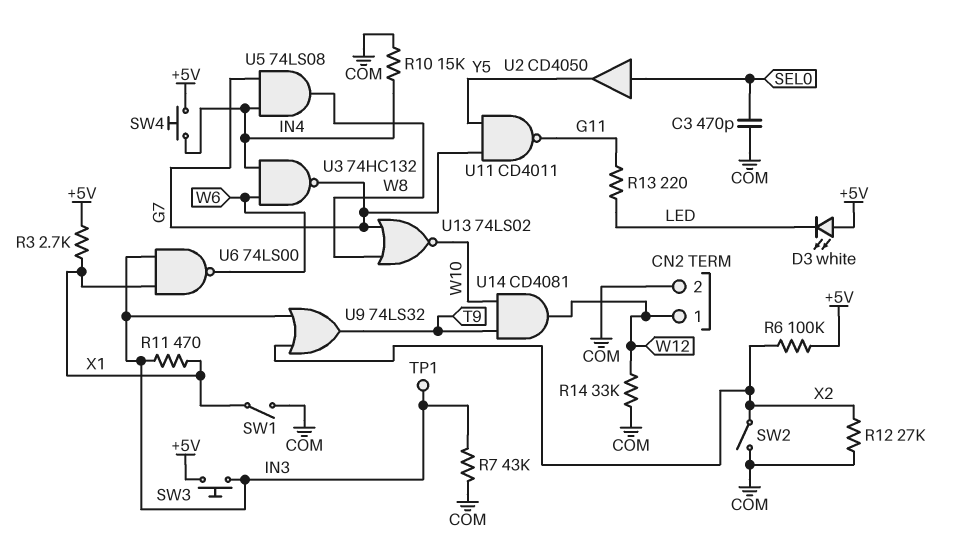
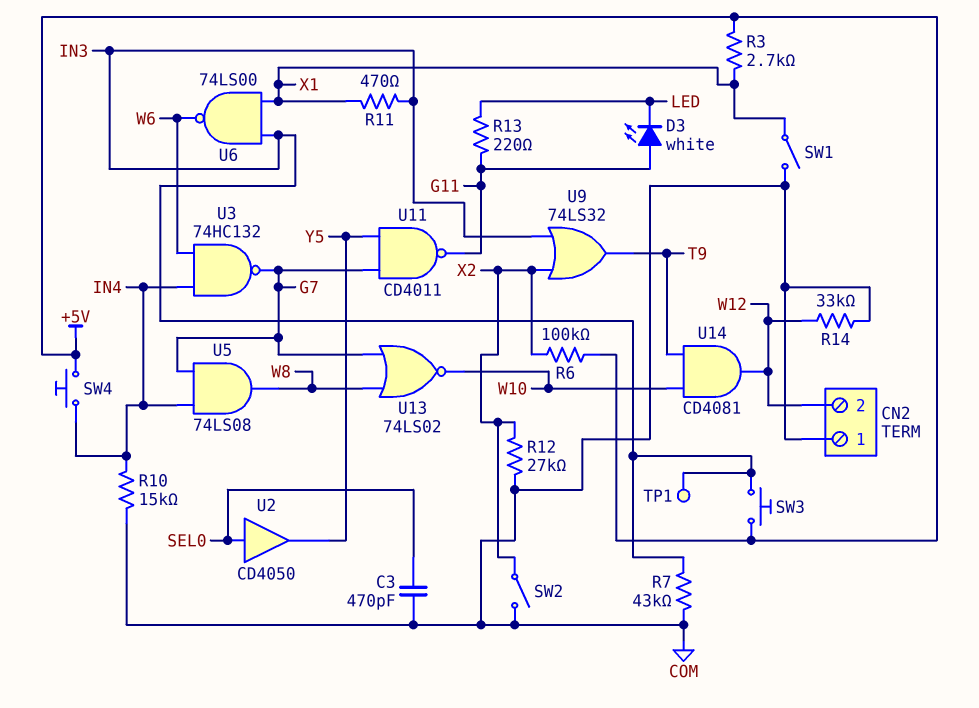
CN2 pin 1: W12 -> COM
CN2 pin 2: COM -> W12
D3: LED white (A +5V, K LED) -> LED white (A G11, K LED)

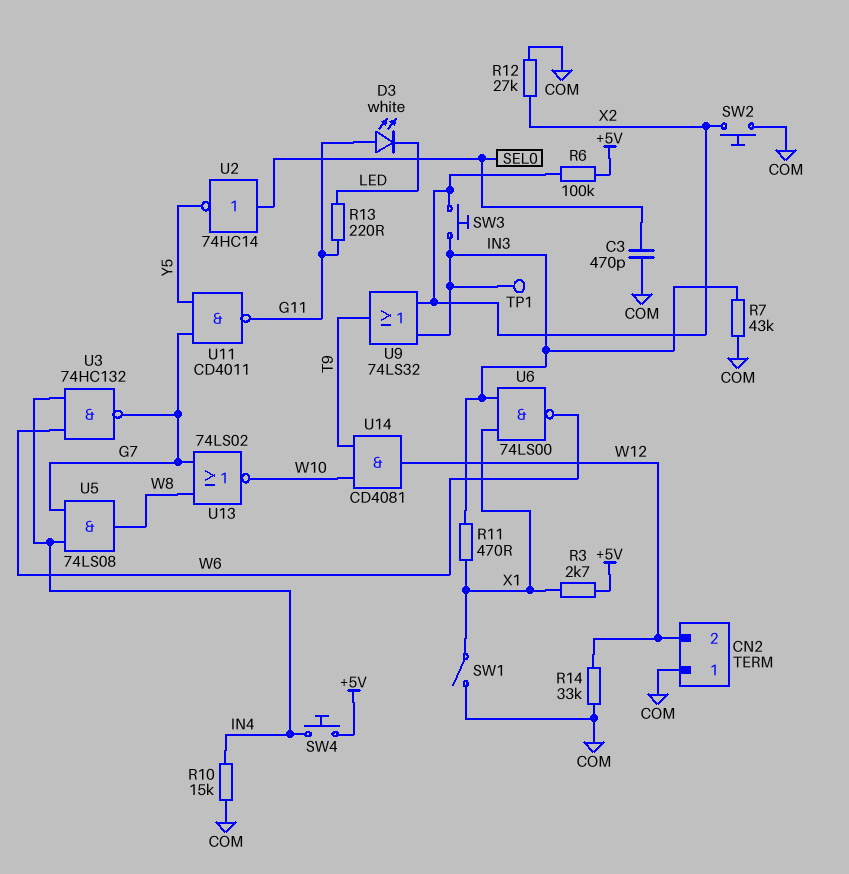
SW2: switch (COM, X2) -> button (COM, X2)
SW3: button (+5V, IN3) -> button (IN3, X2)
U2: buffer CD4050 (in SEL0, out Y5) -> NOT 74HC14 (in SEL0, out Y5)

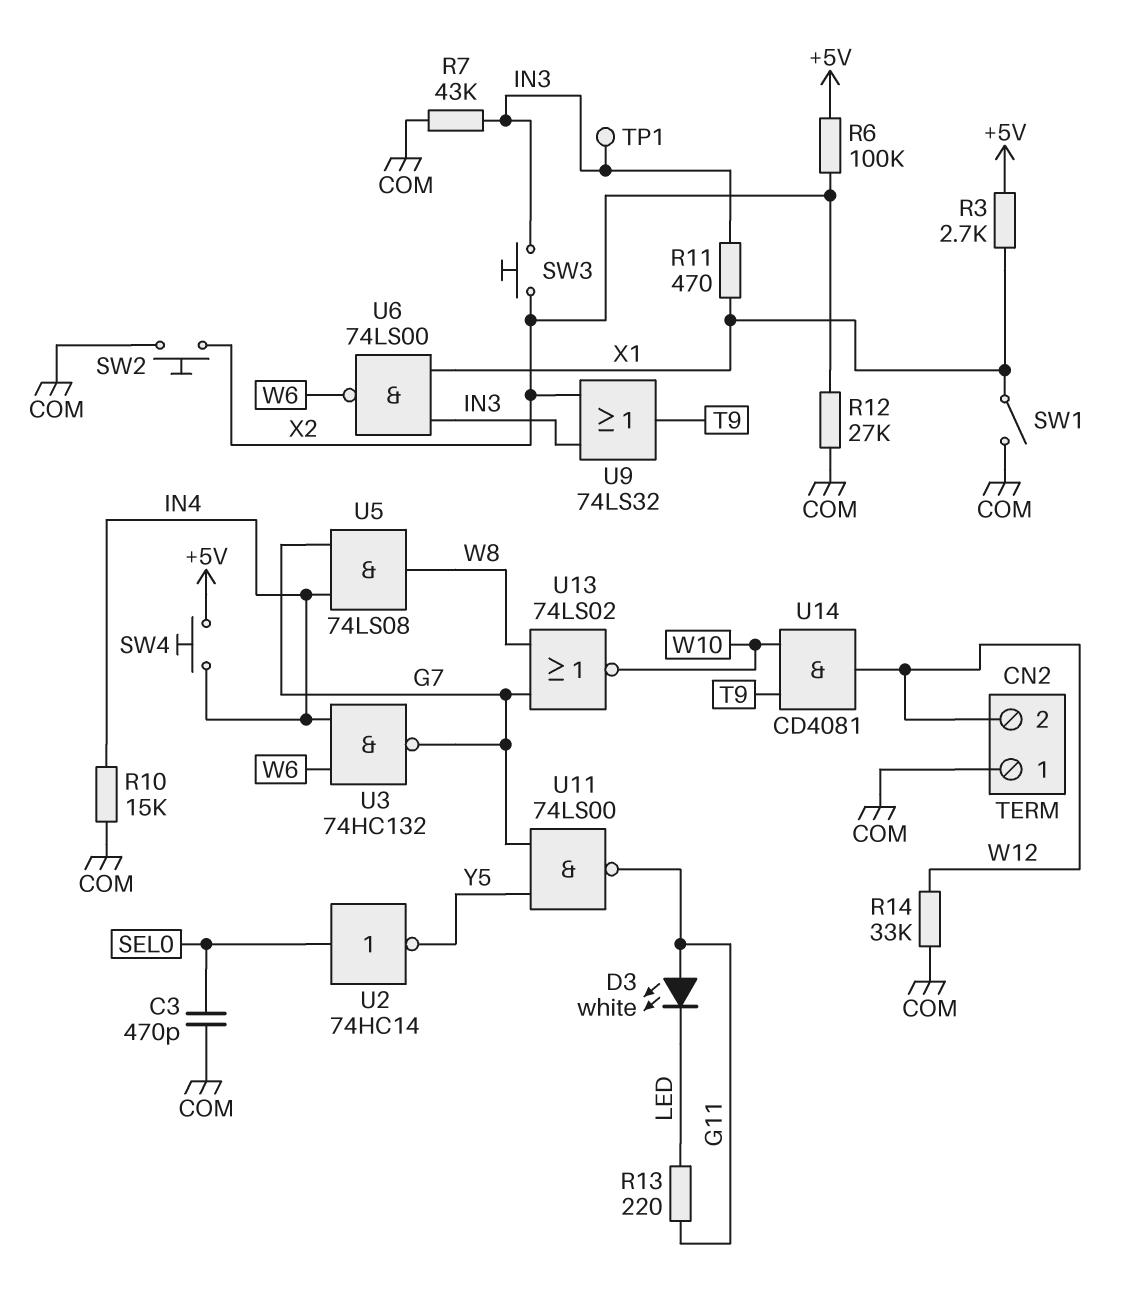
U11: NAND CD4011 (in G7, in Y5, out G11) -> NAND 74LS00 (in G7, in Y5, out G11)

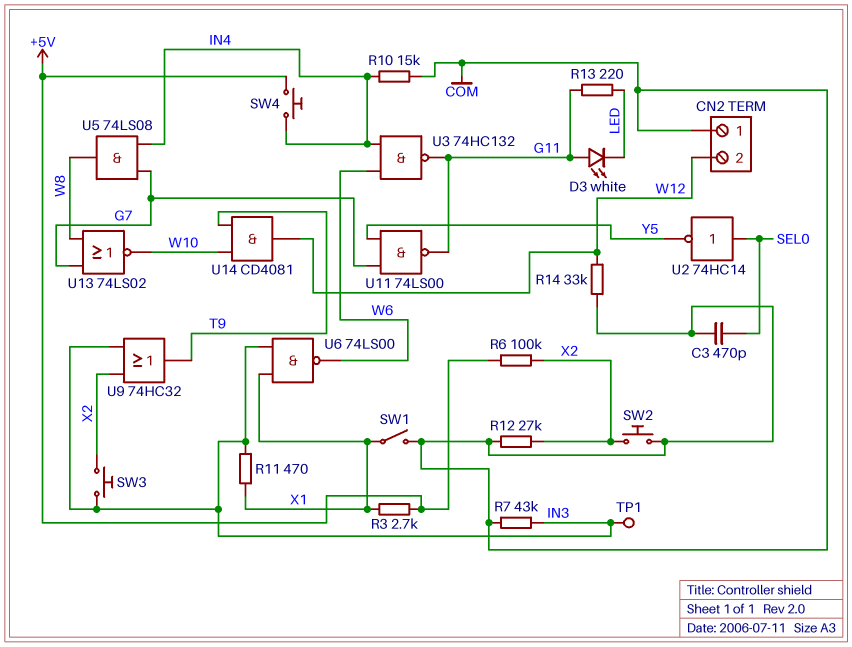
U3: NAND 74HC132 (in IN4, in W6, out G7) -> NAND 74HC132 (in IN4, in W6, out G11)
U9: OR 74LS32 (in IN3, in X2, out T9) -> OR 74HC32 (in IN3, in X2, out T9)

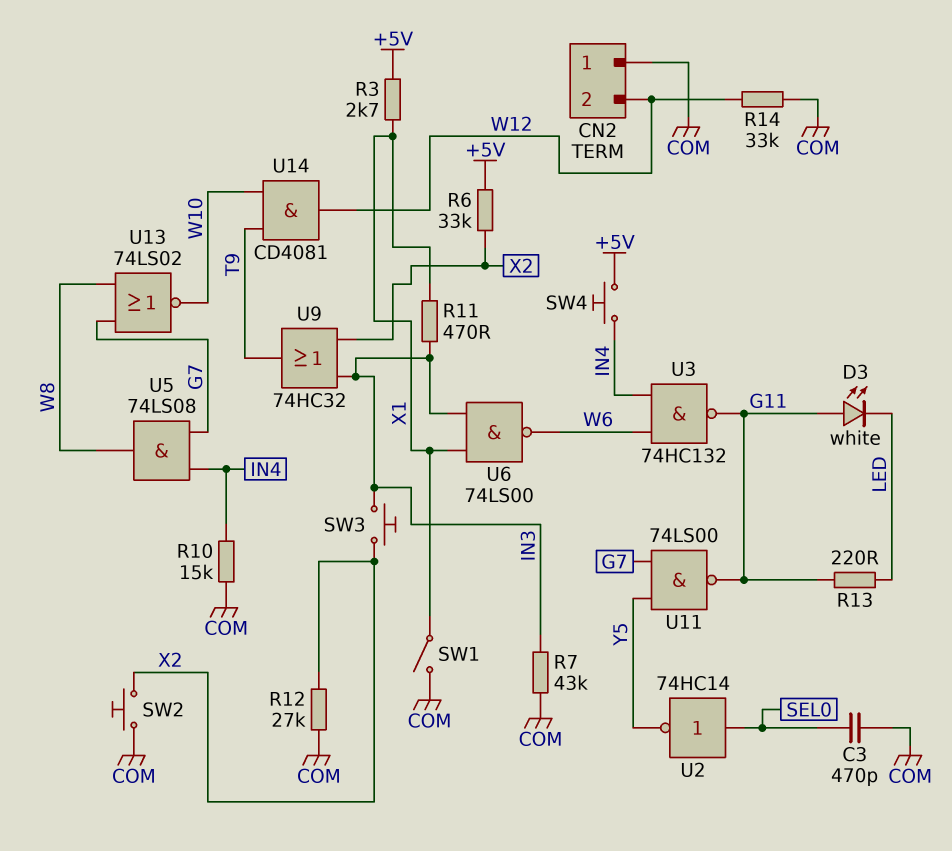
R6: 100k (+5V, X2) -> 33k (+5V, X2)
TP1: test point (IN3) -> none

